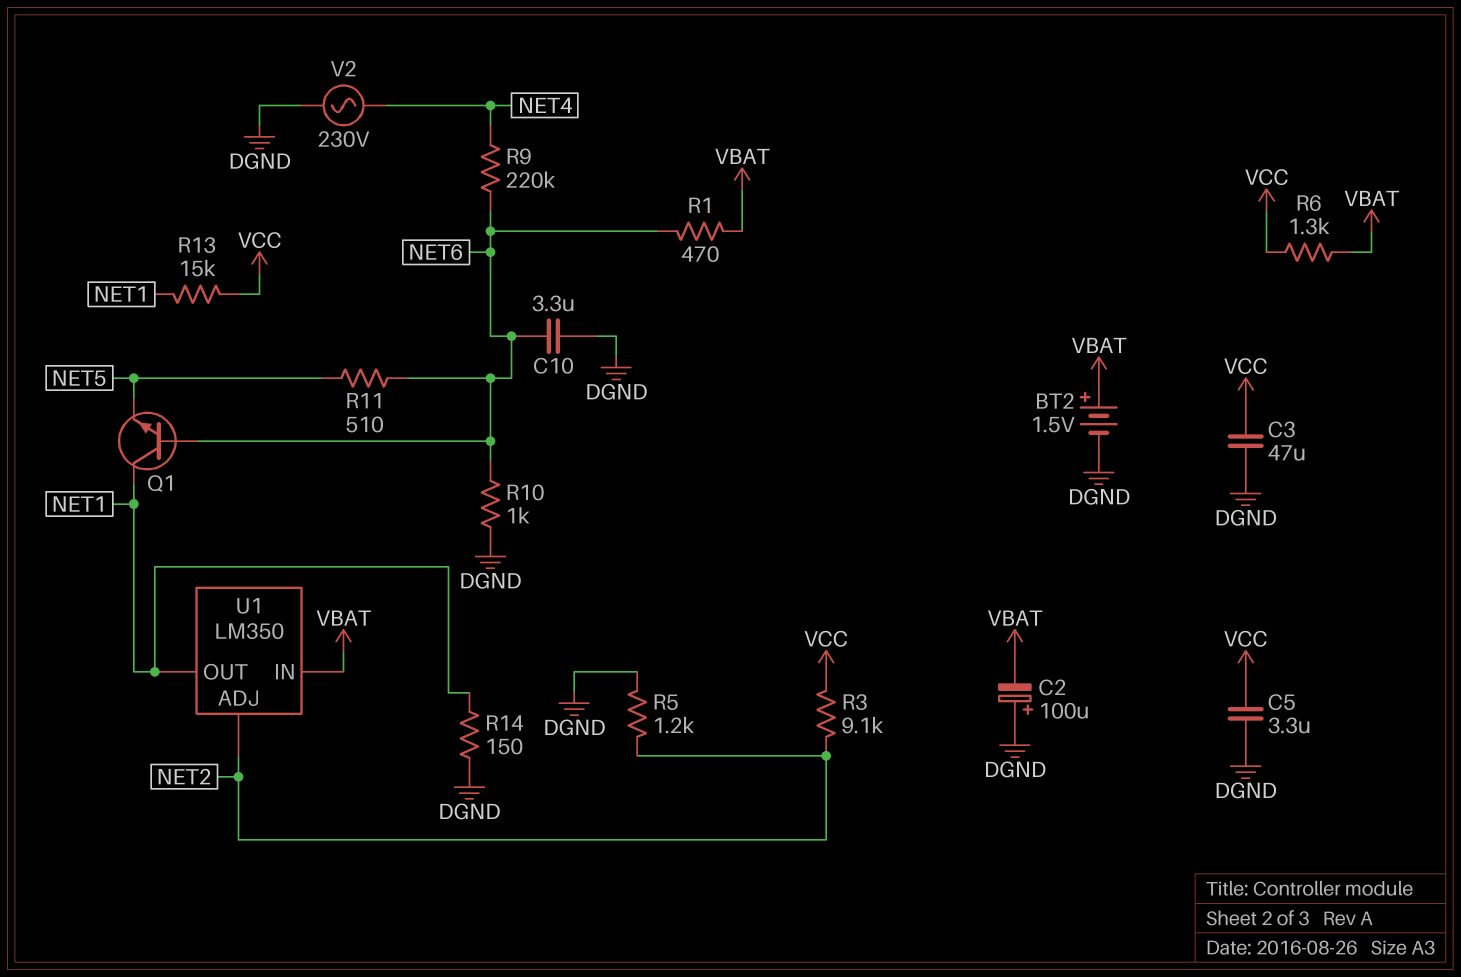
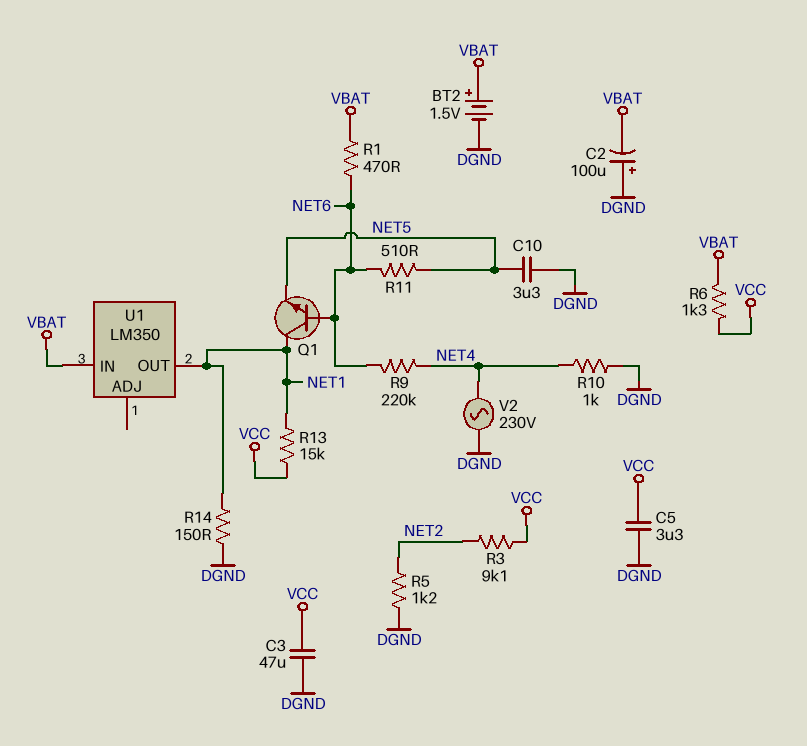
C10: 3.3uF (DGND, NET6) -> 3.3uF (DGND, NET5)
R10: 1k (DGND, NET6) -> 1k (DGND, NET4)
U1 pin ADJ: NET2 -> none

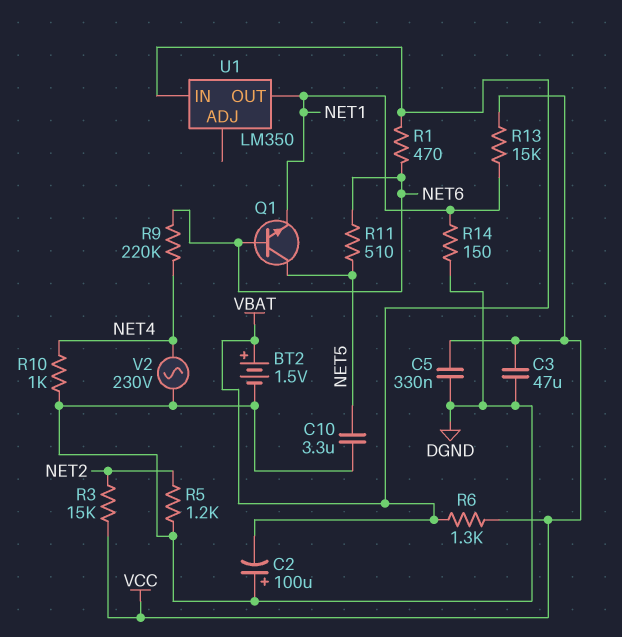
C5: 3.3uF (DGND, VCC) -> 330nF (DGND, VCC)
Q1: NPN (B NET6, C NET1, E NET5) -> NPN (B NET6, C NET5, E NET1)
R3: 9.1k (NET2, VCC) -> 15k (NET2, VCC)

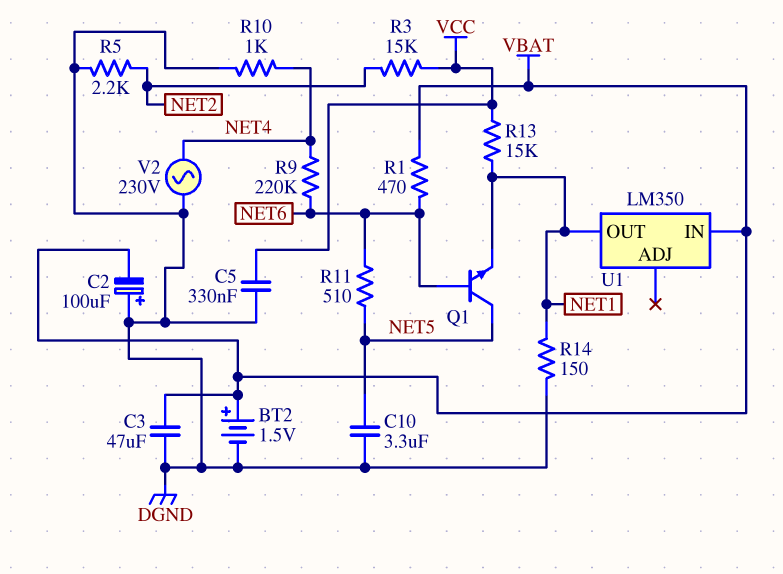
C3: 47uF (DGND, VCC) -> 47uF (DGND, VBAT)
R5: 1.2k (DGND, NET2) -> 2.2k (DGND, NET2)
R6: 1.3k (VBAT, VCC) -> none

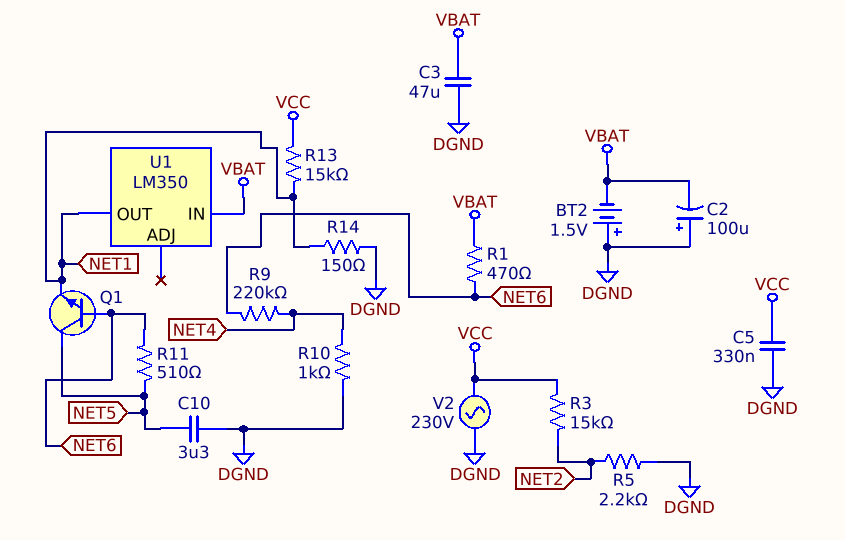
BT2: 1.5V (plus VBAT, minus DGND) -> 1.5V (plus DGND, minus VBAT)
V2: AC 230V (DGND, NET4) -> AC 230V (DGND, VCC)

